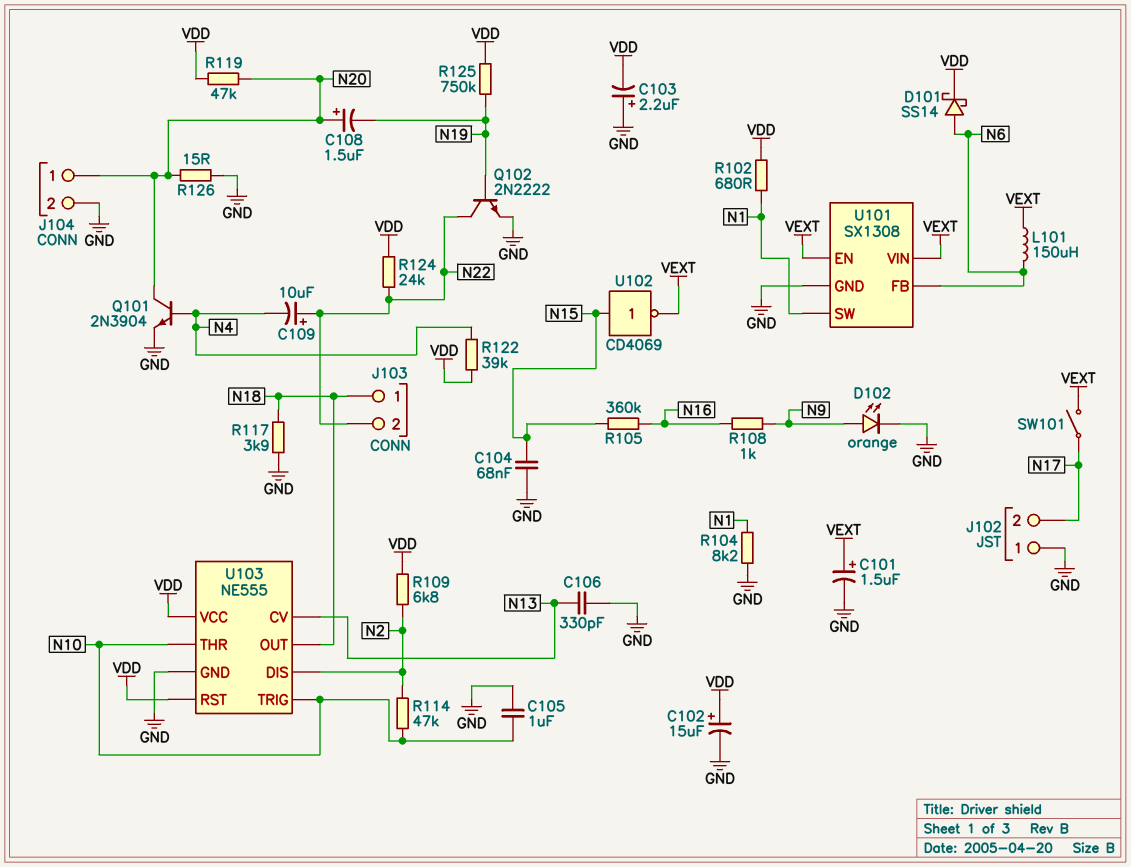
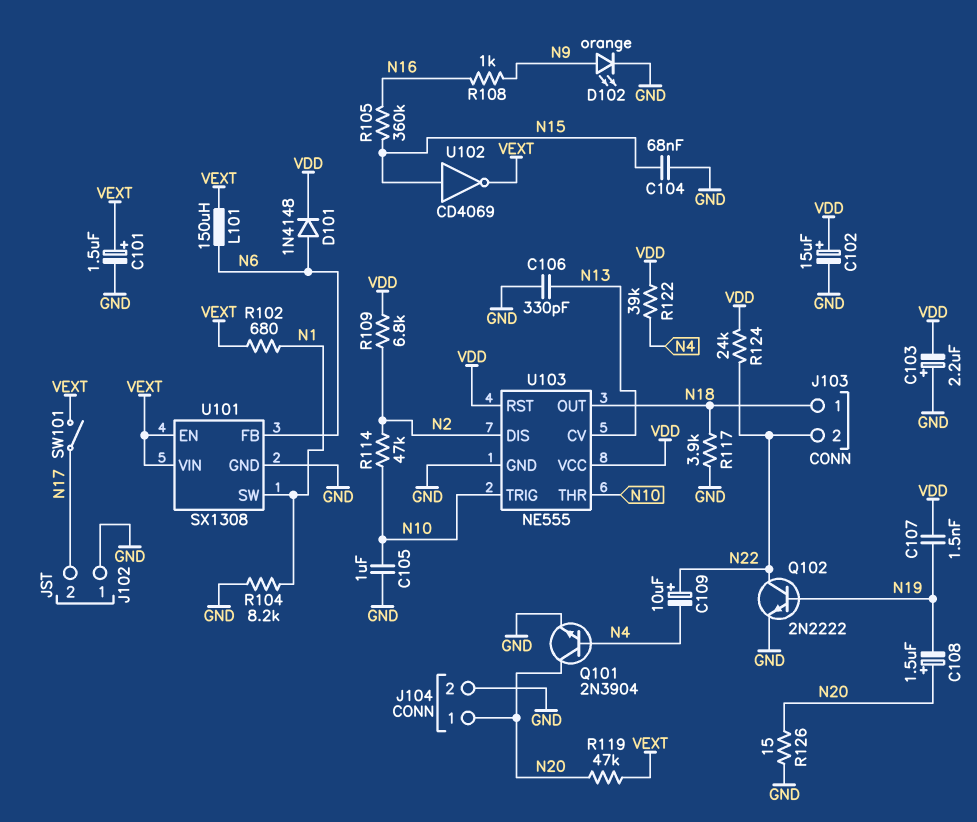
C107: none -> 1.5nF (N19, VDD)
D101: schottky SS14 (A N6, K VDD) -> diode 1N4148 (A N6, K VDD)
R102: 680 (N1, VDD) -> 680 (N1, VEXT)
R119: 47k (N20, VDD) -> 47k (N20, VEXT)
R125: 750k (N19, VDD) -> none

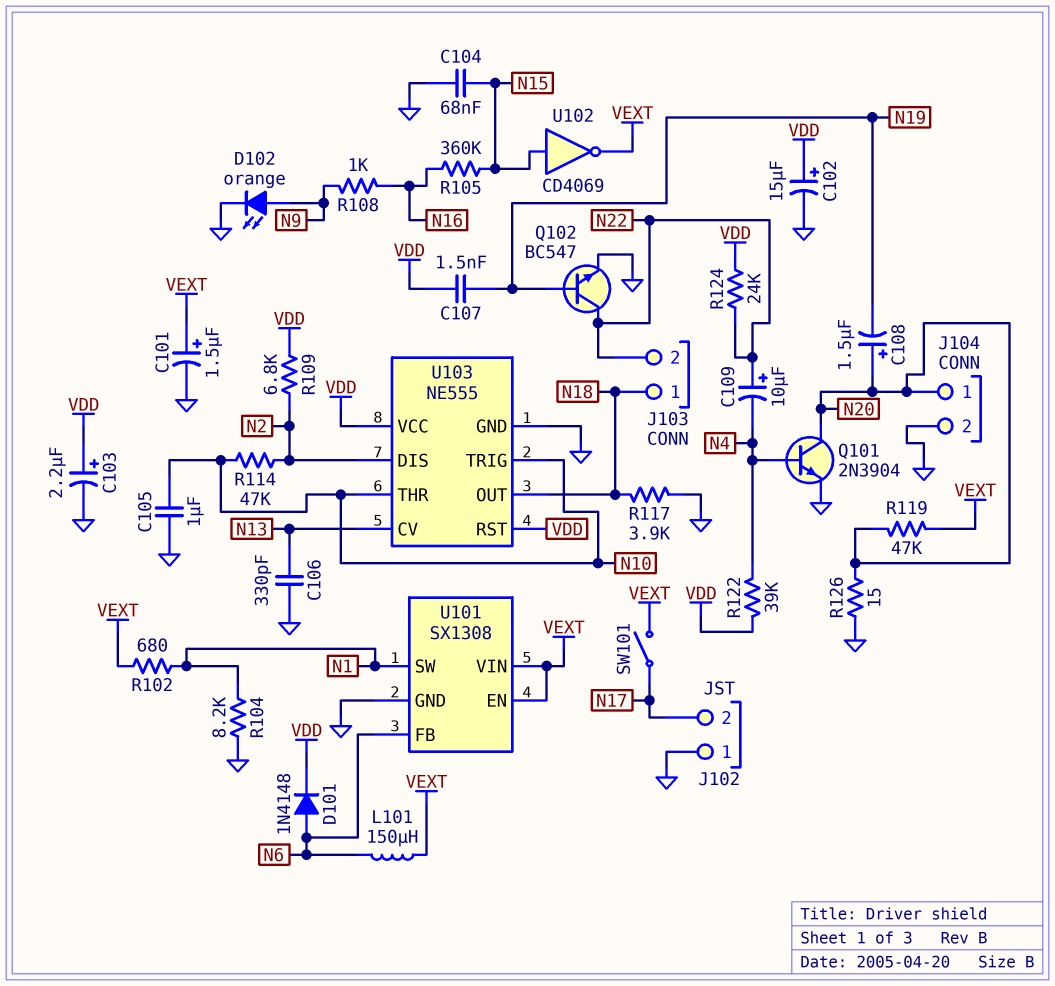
C103: 2.2uF (plus GND, minus VDD) -> 2.2uF (plus VDD, minus GND)
Q102: NPN 2N2222 (B N19, C N22, E GND) -> NPN BC547 (B N19, C N22, E GND)

